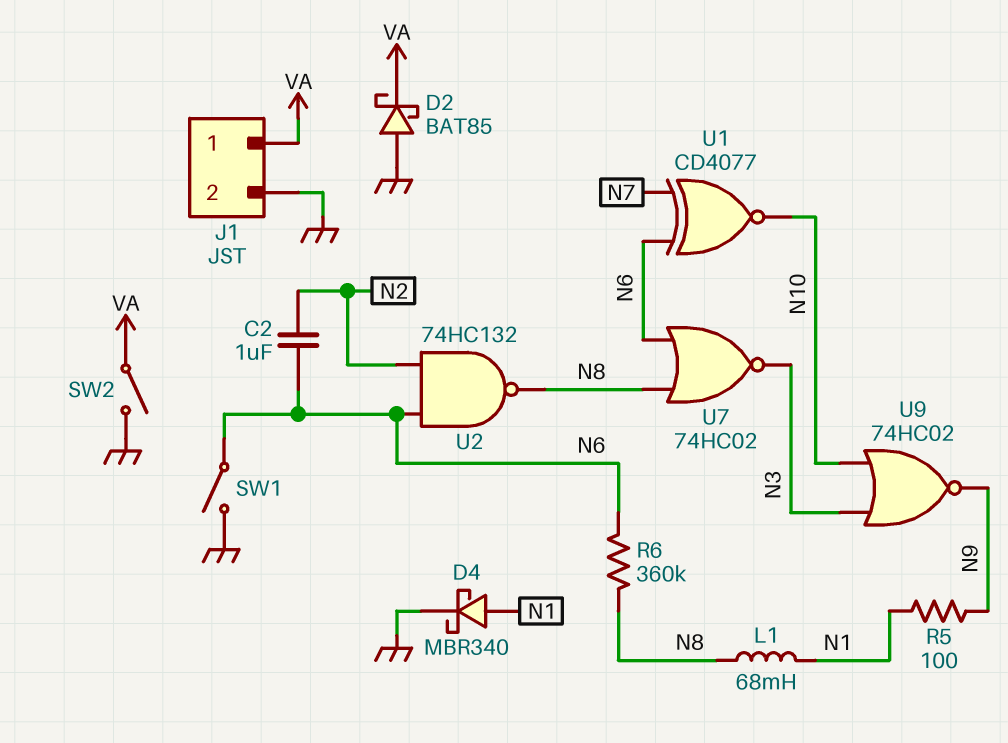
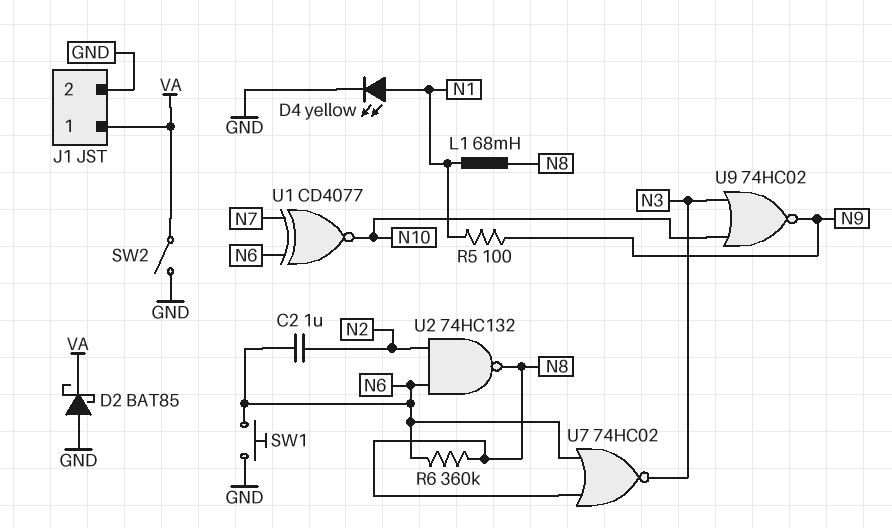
D4: schottky MBR340 (A N1, K GND) -> LED yellow (A N1, K GND)
SW1: switch (GND, N6) -> button (GND, N6)

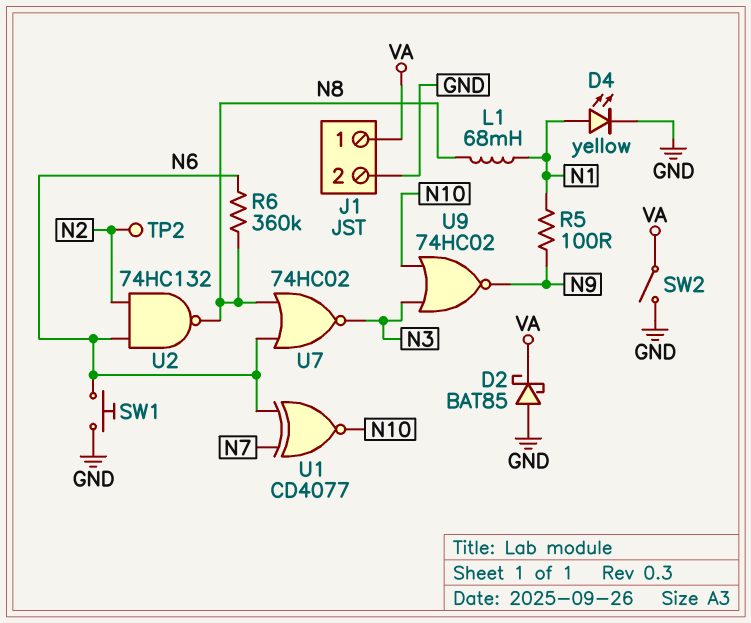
C2: 1uF (N2, N6) -> none
TP2: none -> test point (N2)

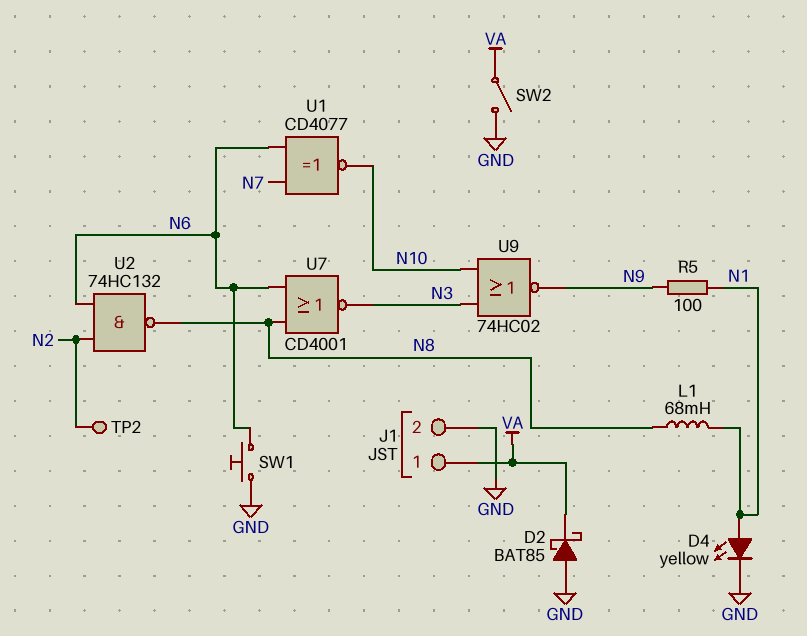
R6: 360k (N6, N8) -> none
U7: NOR 74HC02 (in N6, in N8, out N3) -> NOR CD4001 (in N6, in N8, out N3)

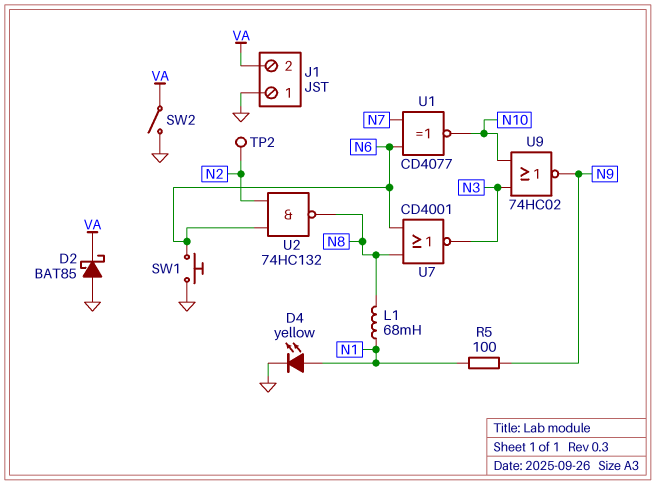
J1 pin 1: VA -> GND
J1 pin 2: GND -> VA

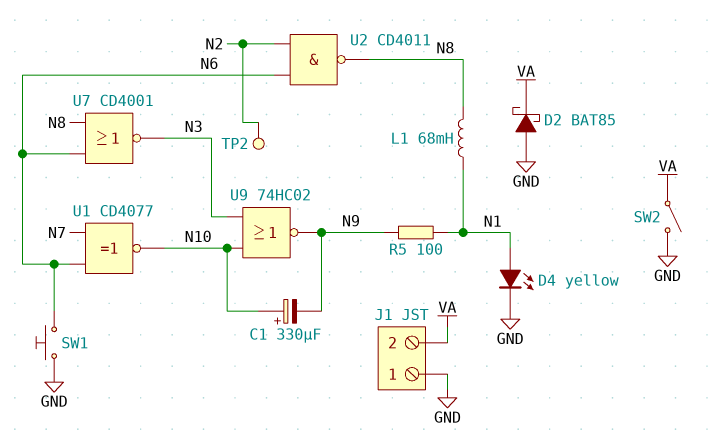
C1: none -> 330uF (plus N10, minus N9)
U2: NAND 74HC132 (in N2, in N6, out N8) -> NAND CD4011 (in N2, in N6, out N8)

